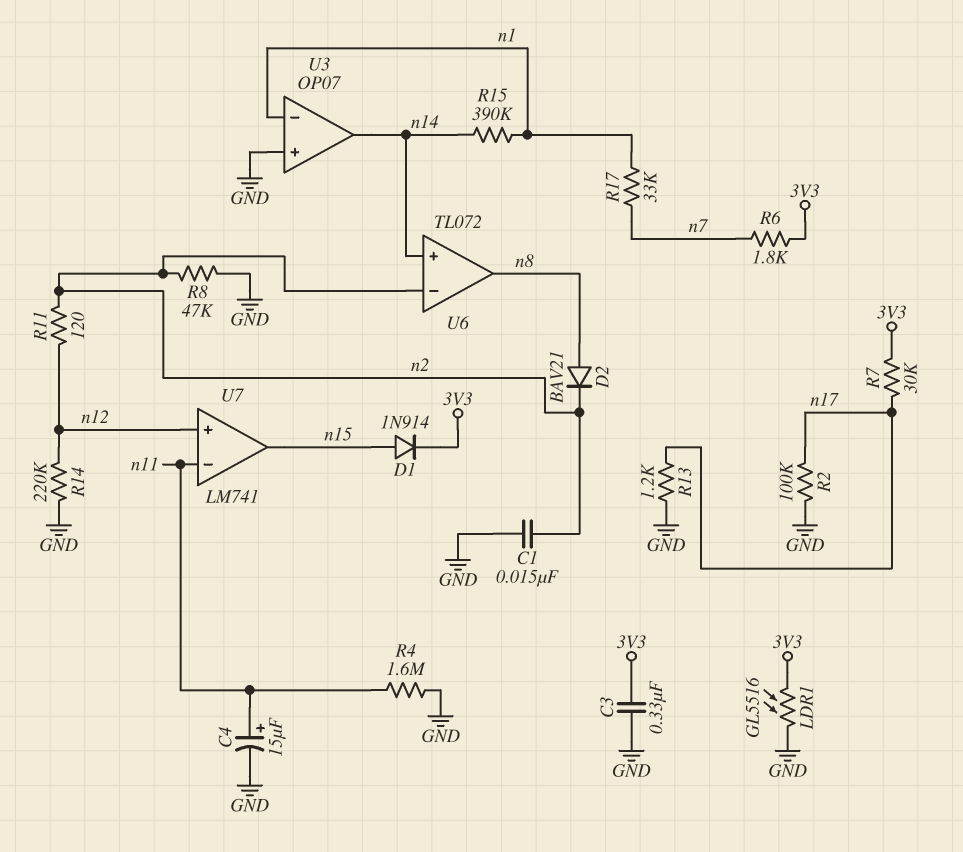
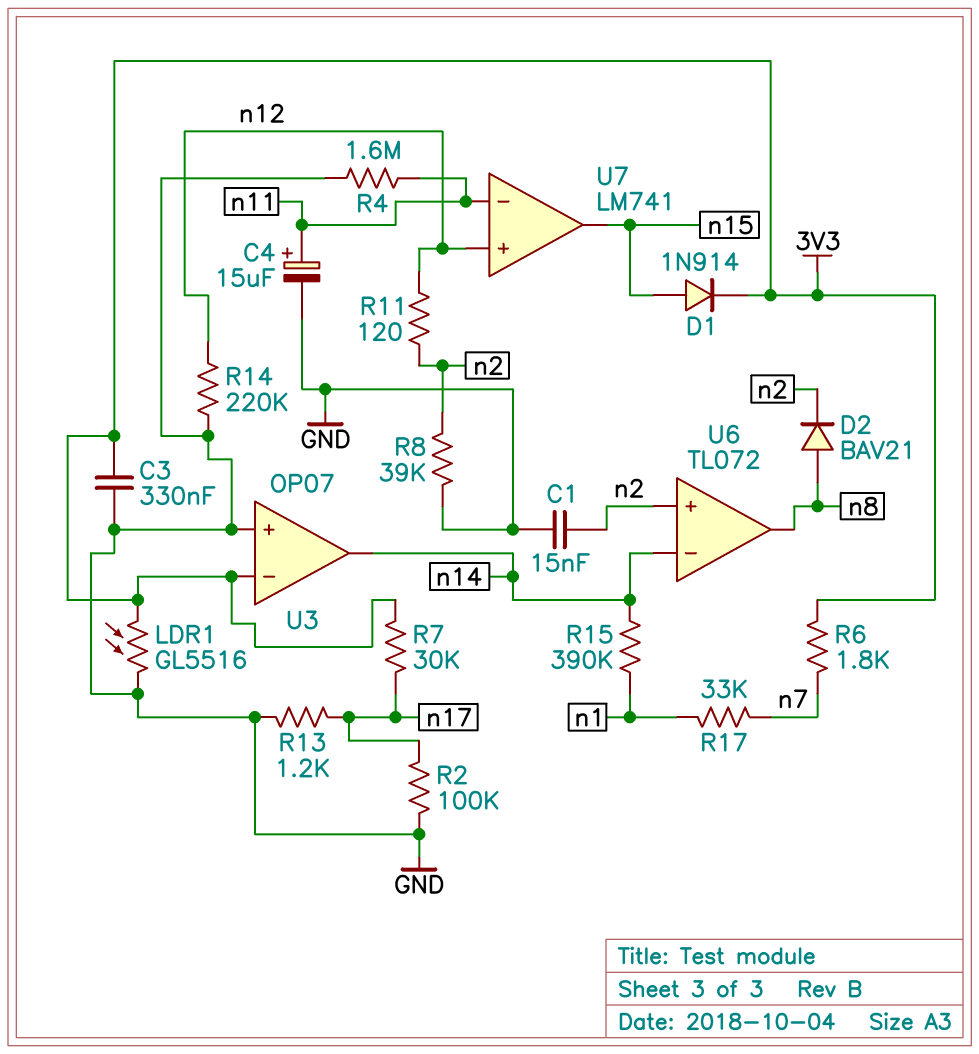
R8: 47k (GND, n2) -> 39k (GND, n2)
U3 pin in-: n1 -> 3V3
U6 pin in+: n14 -> n2
U6 pin in-: n2 -> n14

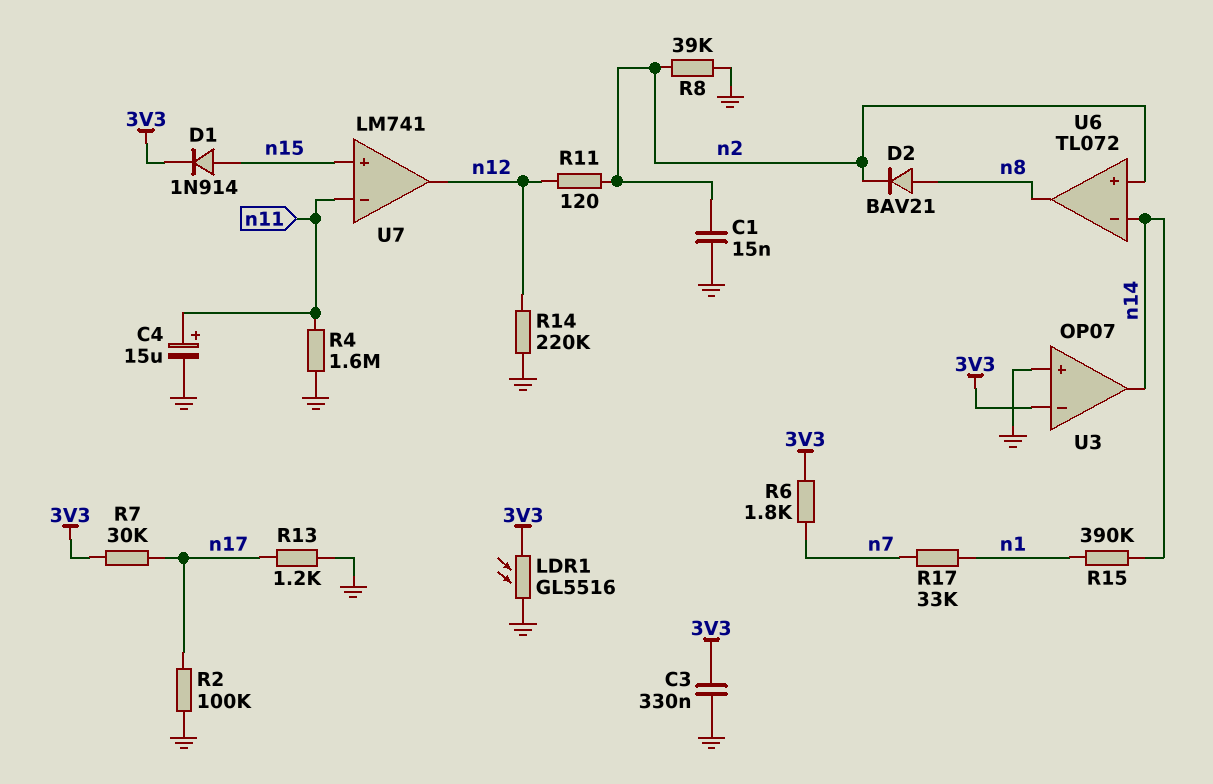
U7 pin in+: n12 -> n15
U7 pin out: n15 -> n12

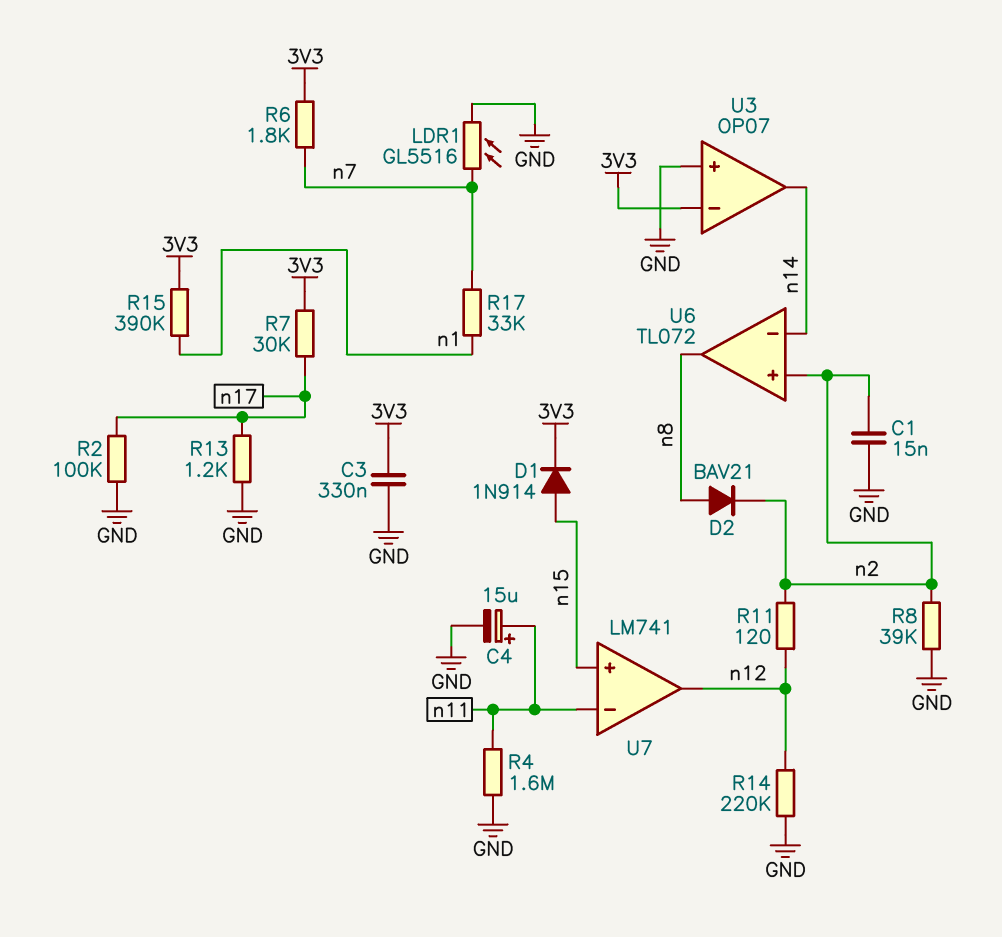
LDR1: GL5516 (3V3, GND) -> GL5516 (GND, n7)
R15: 390k (n1, n14) -> 390k (3V3, n1)

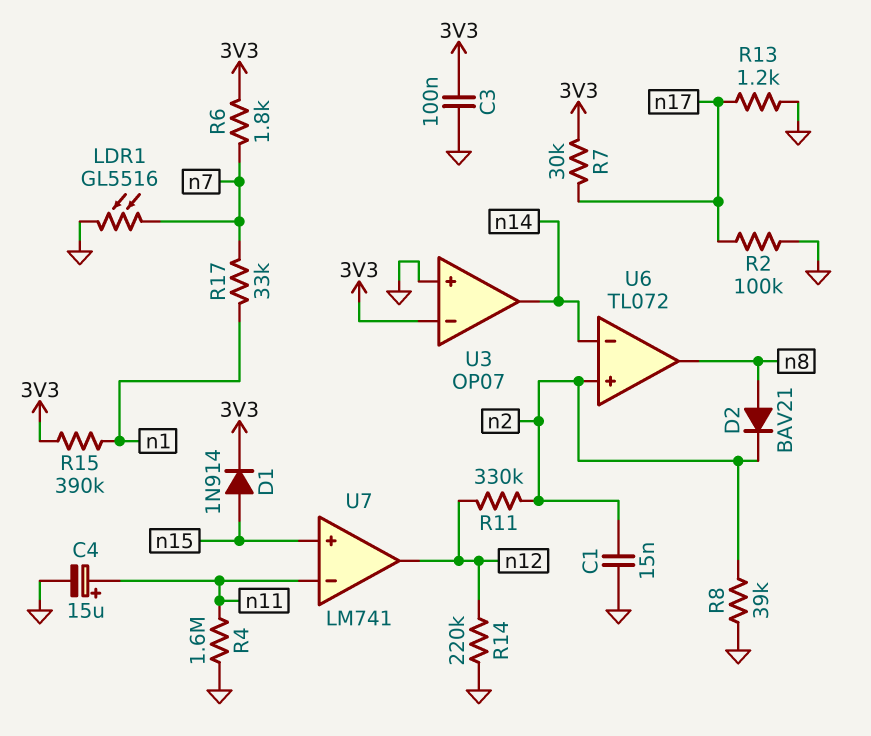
C3: 330nF (3V3, GND) -> 100nF (3V3, GND)
R11: 120 (n2, n12) -> 330k (n2, n12)

